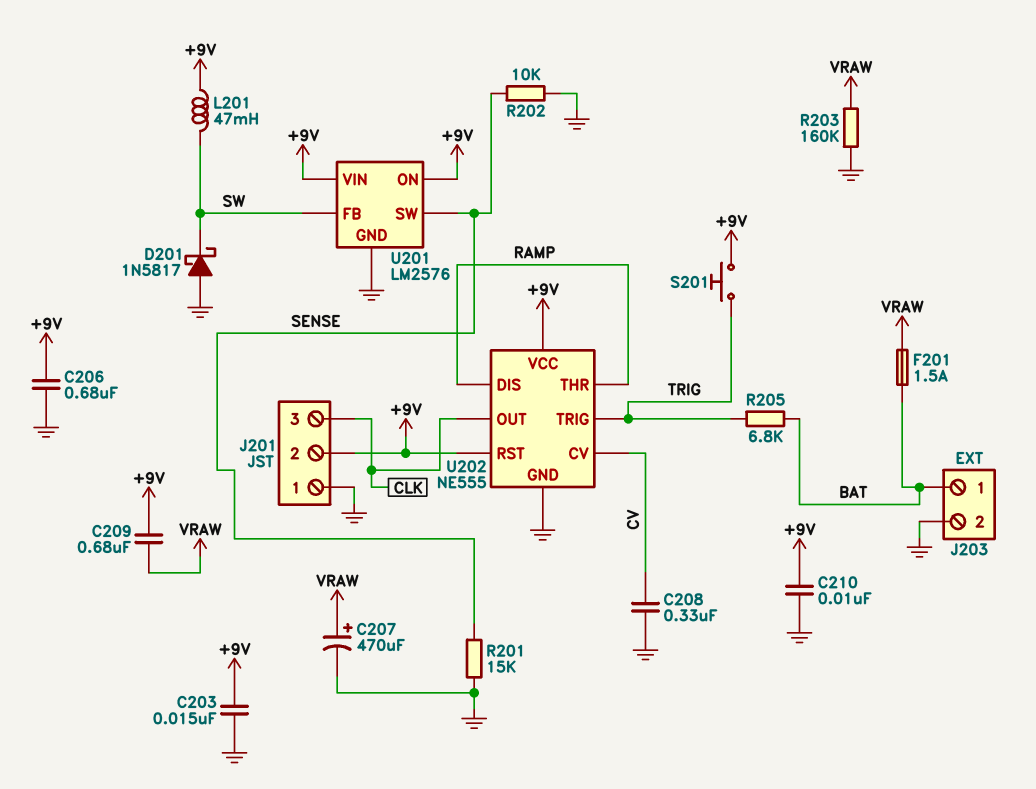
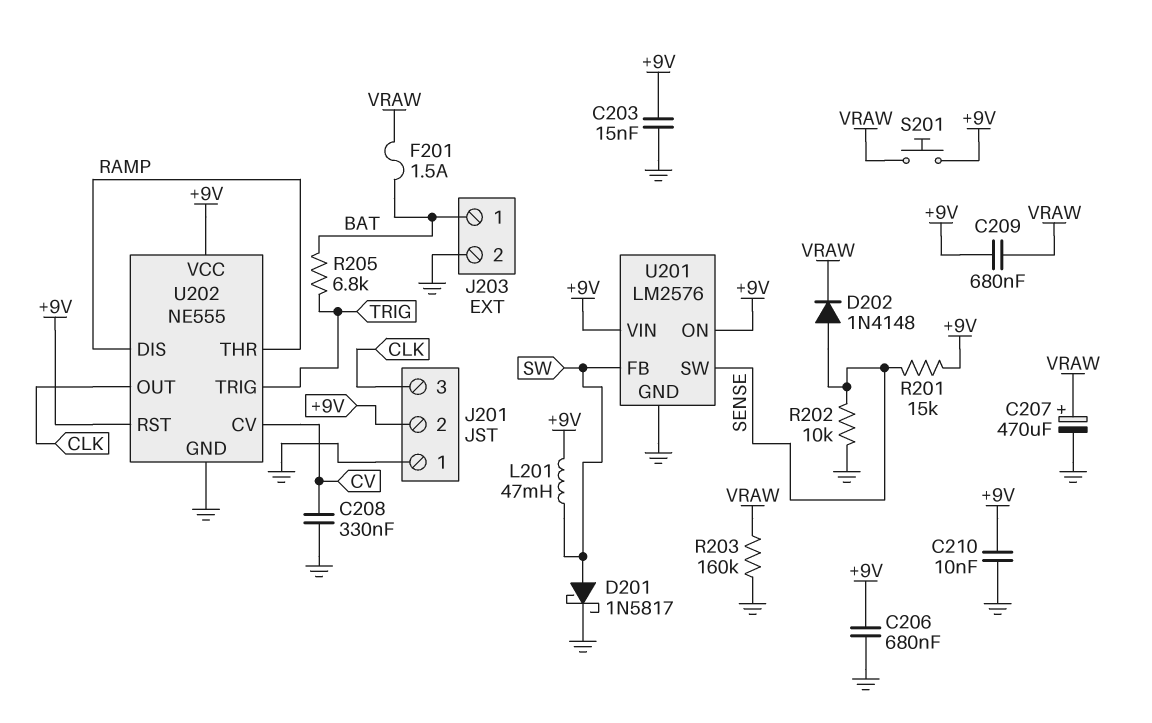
D201: schottky 1N5817 (A GND, K SW) -> schottky 1N5817 (A SW, K GND)
D202: none -> diode 1N4148 (A SENSE, K VRAW)
R201: 15k (GND, SENSE) -> 15k (+9V, SENSE)
S201: button (+9V, TRIG) -> button (+9V, VRAW)

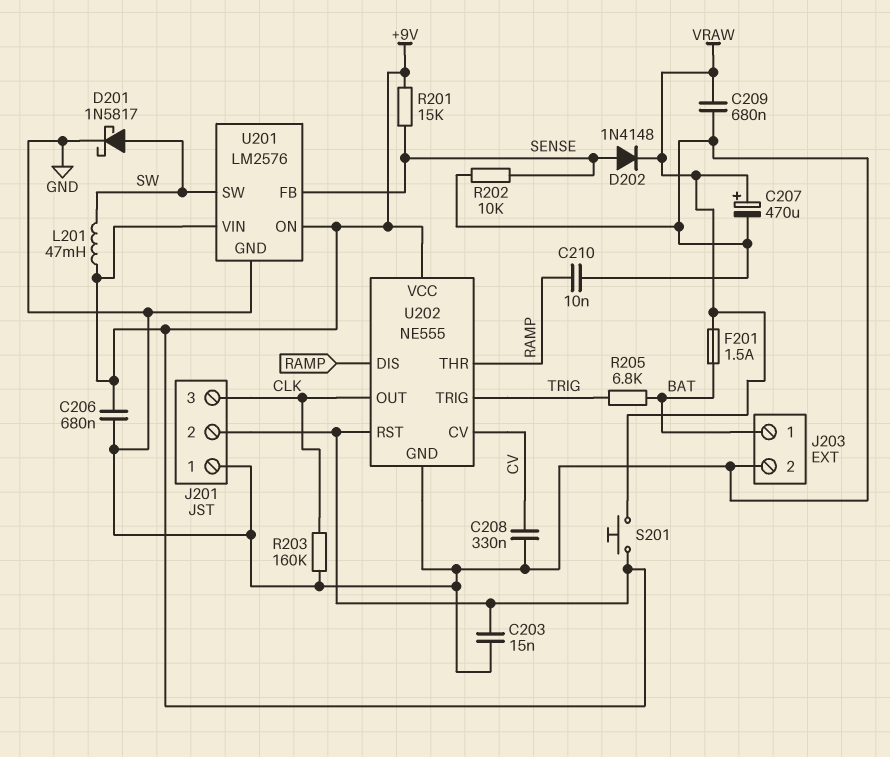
C209: 680nF (+9V, VRAW) -> 680nF (GND, VRAW)
C210: 10nF (+9V, GND) -> 10nF (GND, RAMP)
R203: 160k (GND, VRAW) -> 160k (CLK, GND)
U201 pin FB: SW -> SENSE
U201 pin SW: SENSE -> SW

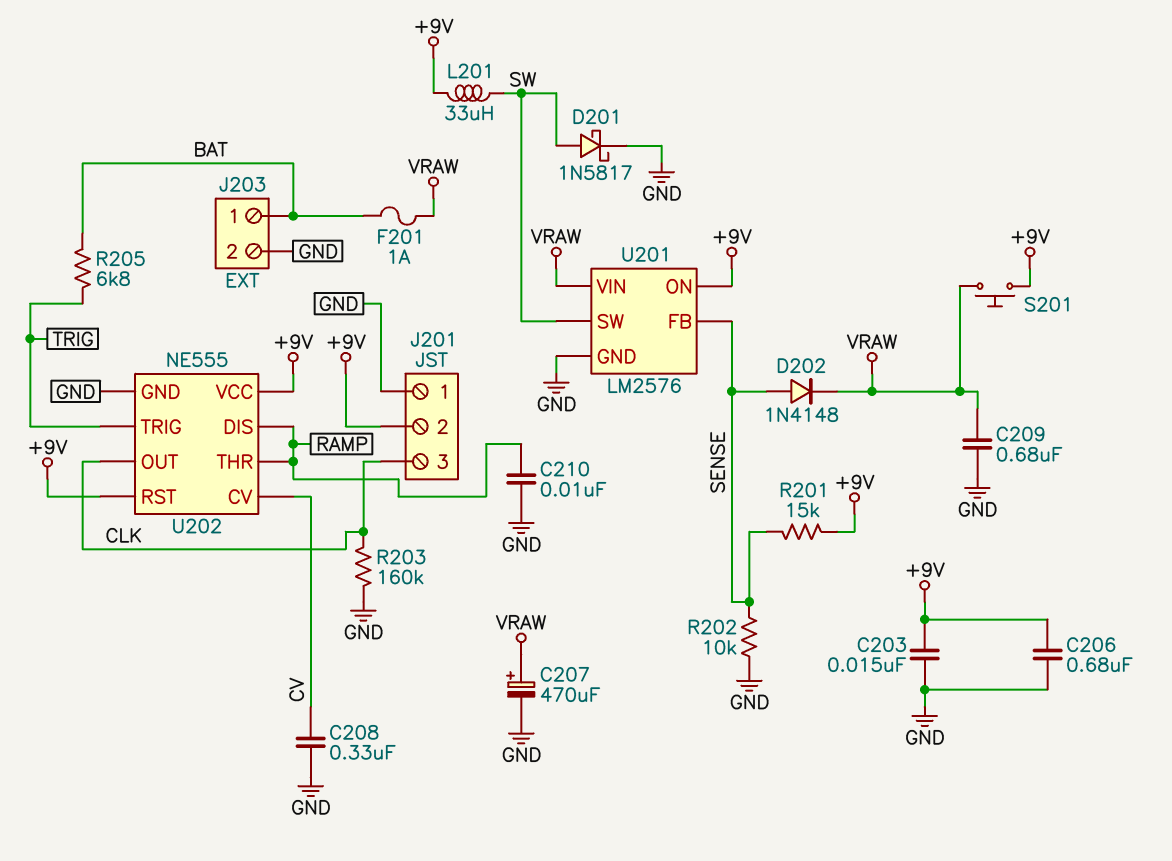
F201: 1.5A (BAT, VRAW) -> 1A (BAT, VRAW)
L201: 47mH (+9V, SW) -> 33uH (+9V, SW)
U201 pin VIN: +9V -> VRAW

